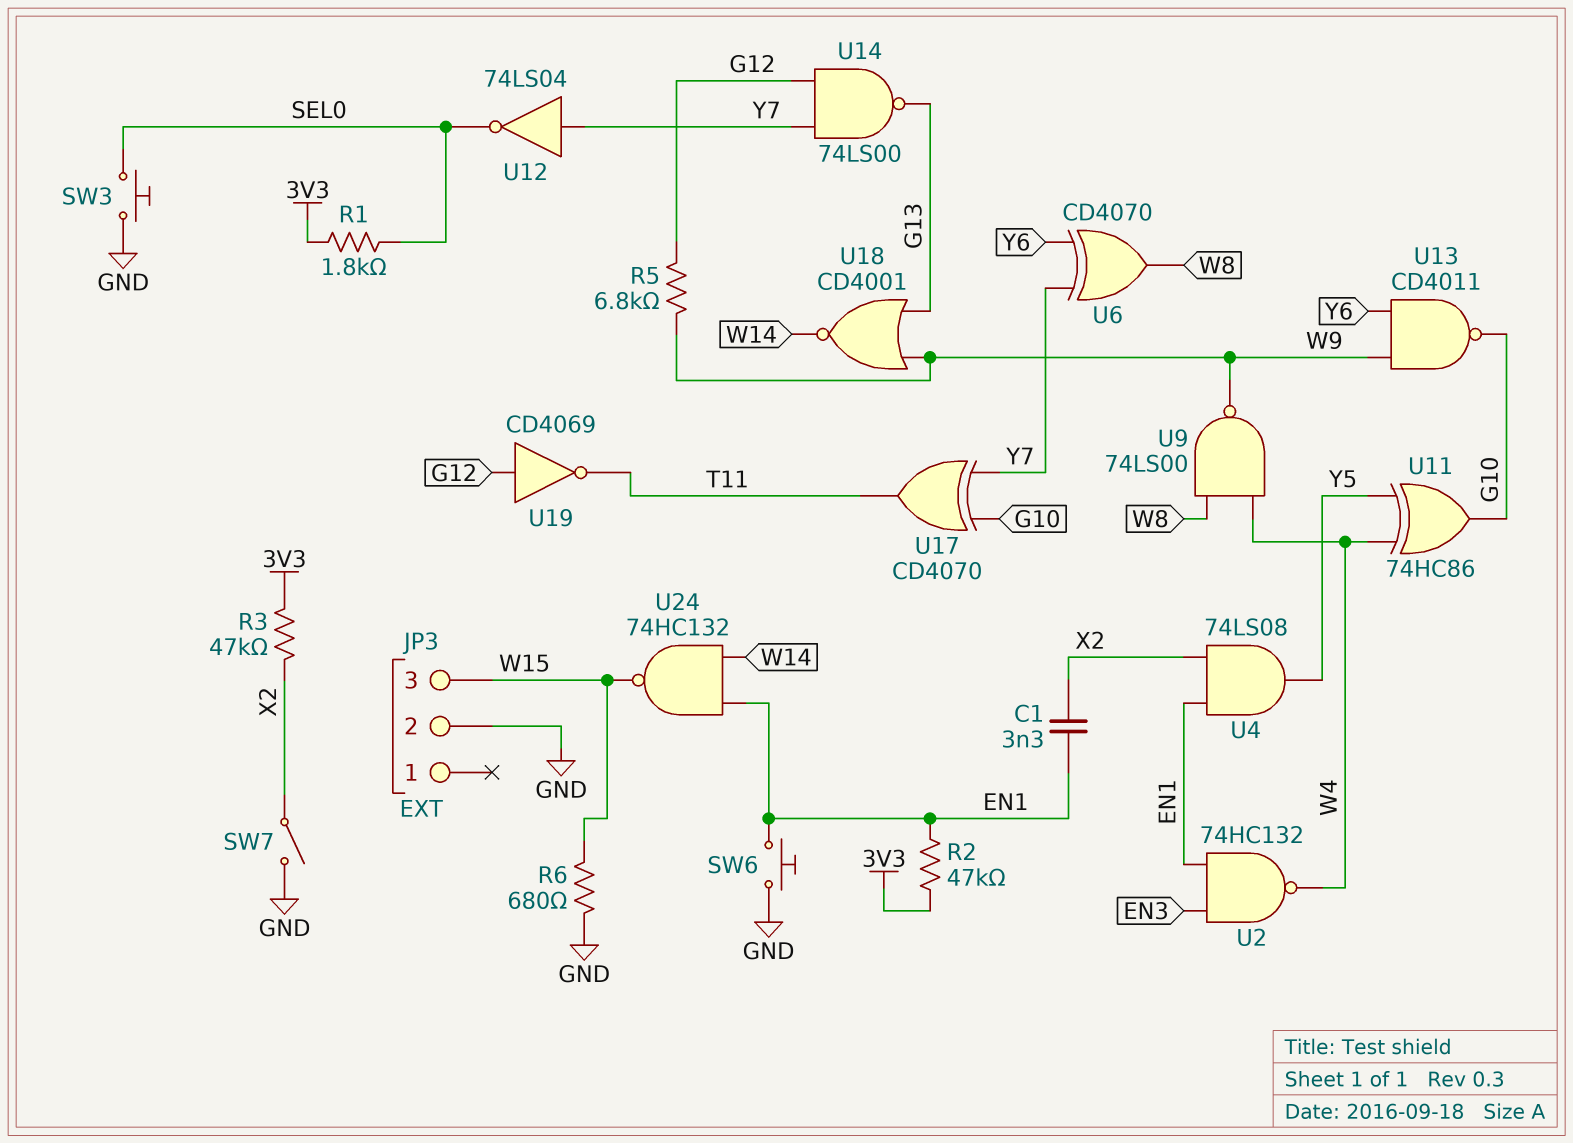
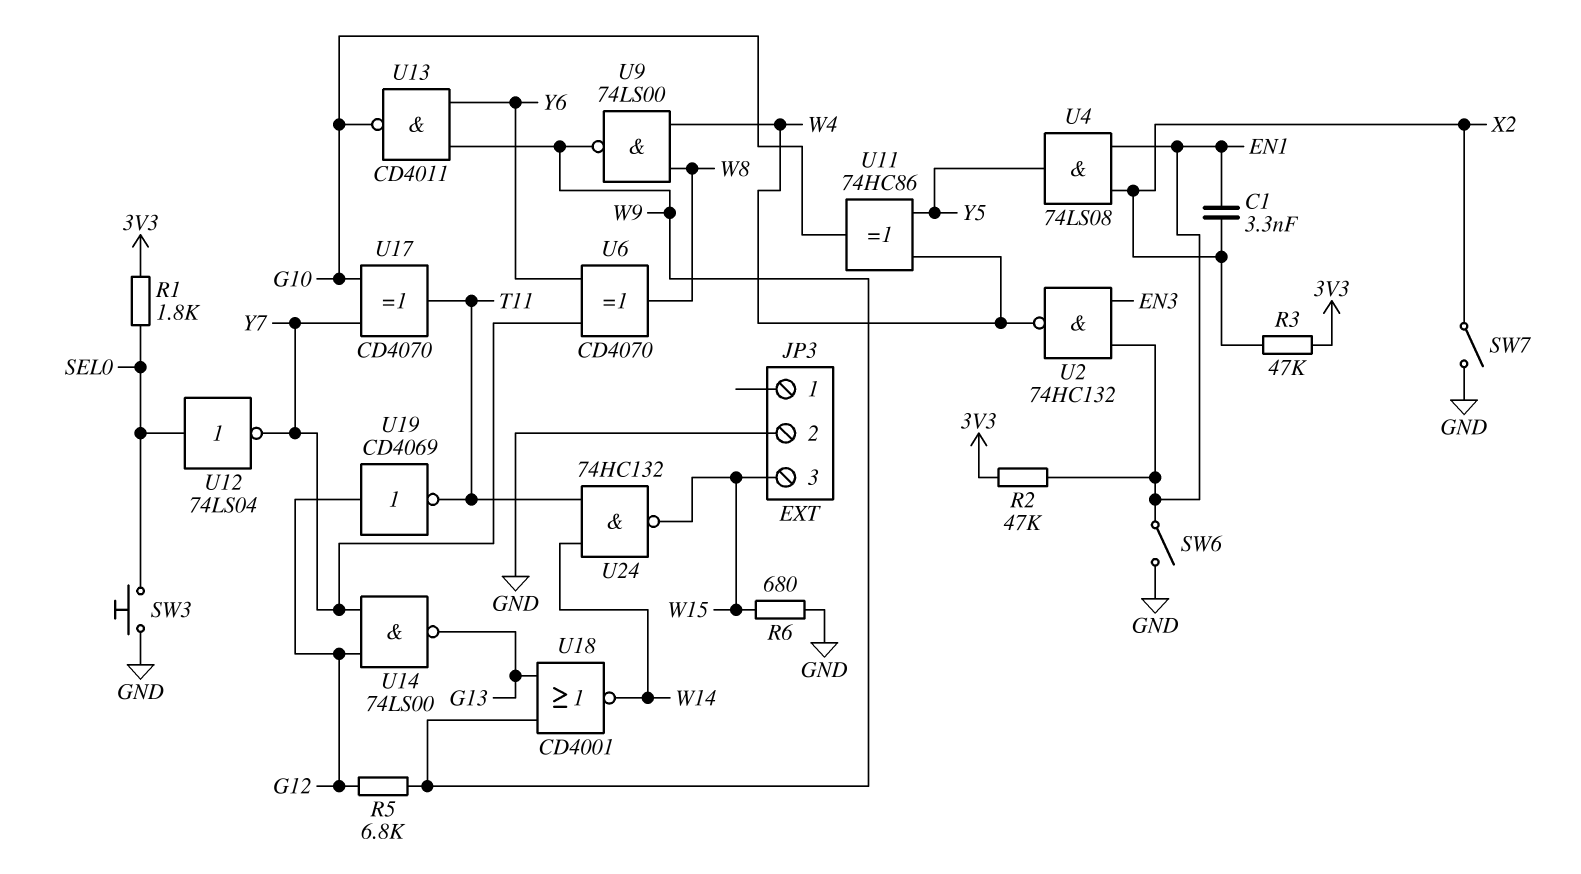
SW6: button (EN1, GND) -> switch (EN1, GND)
U12: NOT 74LS04 (in Y7, out SEL0) -> NOT 74LS04 (in SEL0, out Y7)
U24: NAND 74HC132 (in EN1, in W14, out W15) -> NAND 74HC132 (in T11, in W14, out W15)

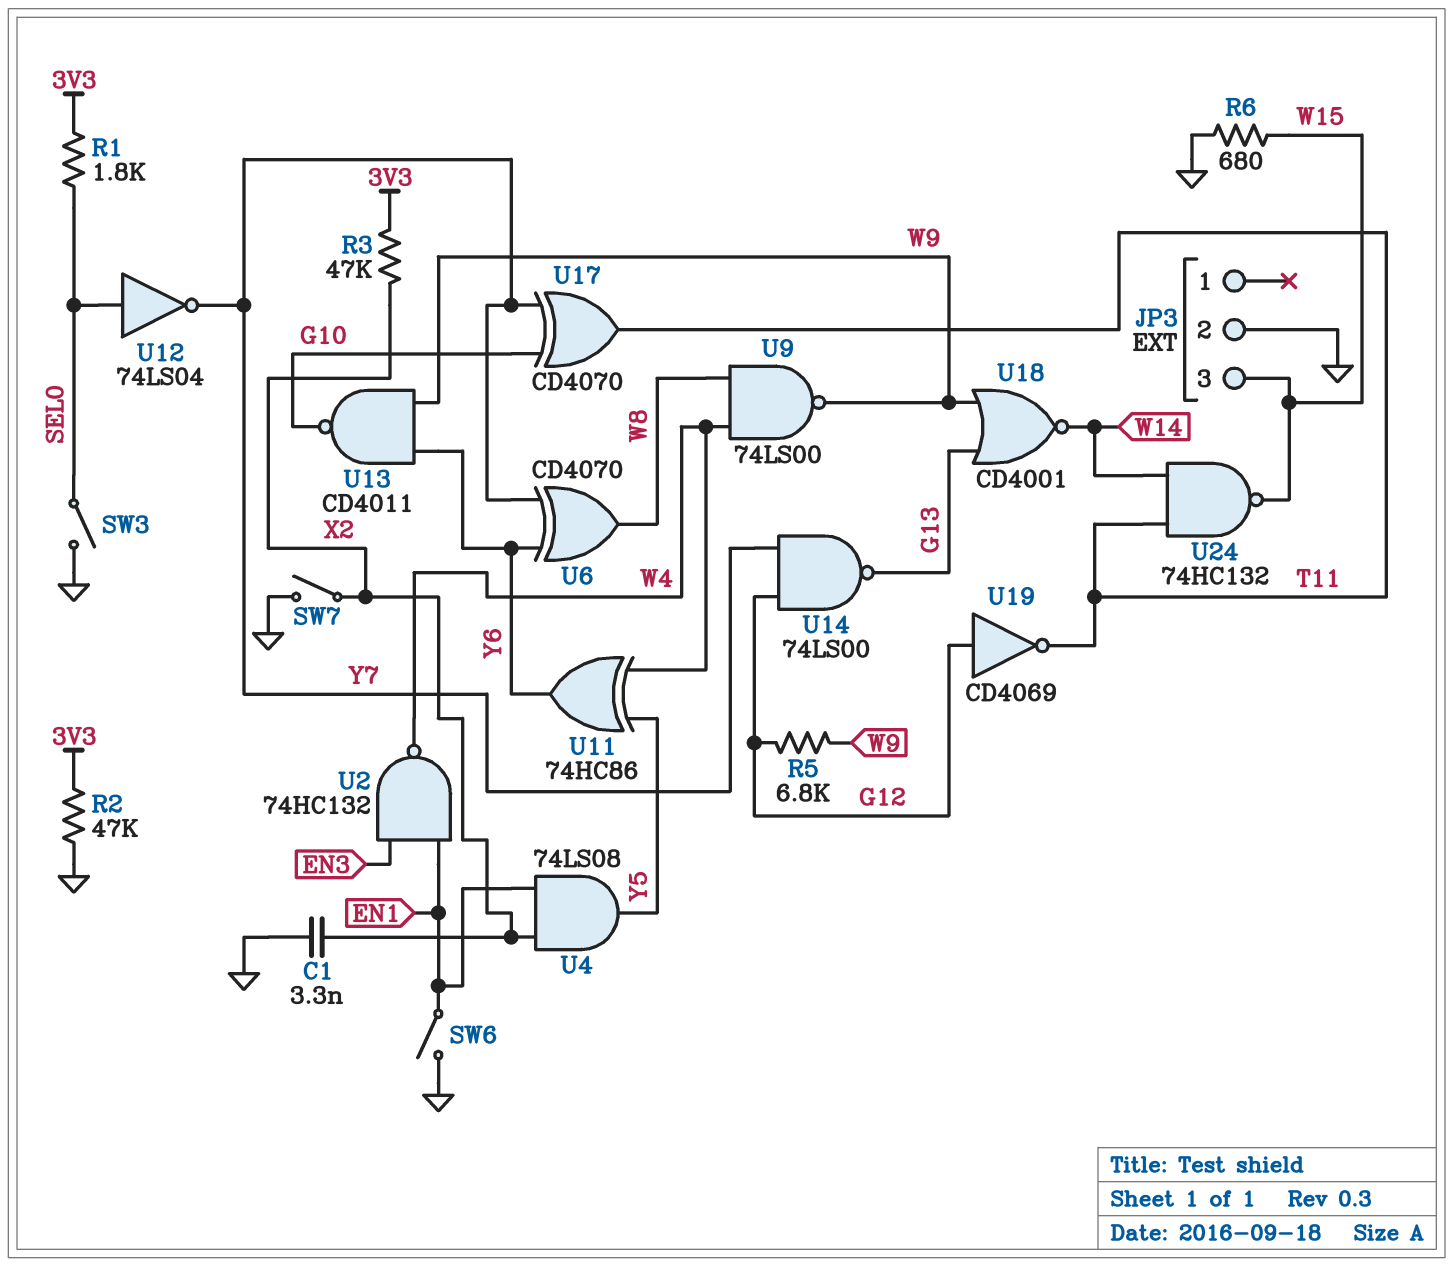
C1: 3.3nF (EN1, X2) -> 3.3nF (GND, X2)
R2: 47k (3V3, EN1) -> 47k (3V3, GND)
SW3: button (GND, SEL0) -> switch (GND, SEL0)
U11: XOR 74HC86 (in W4, in Y5, out G10) -> XOR 74HC86 (in W4, in Y5, out Y6)

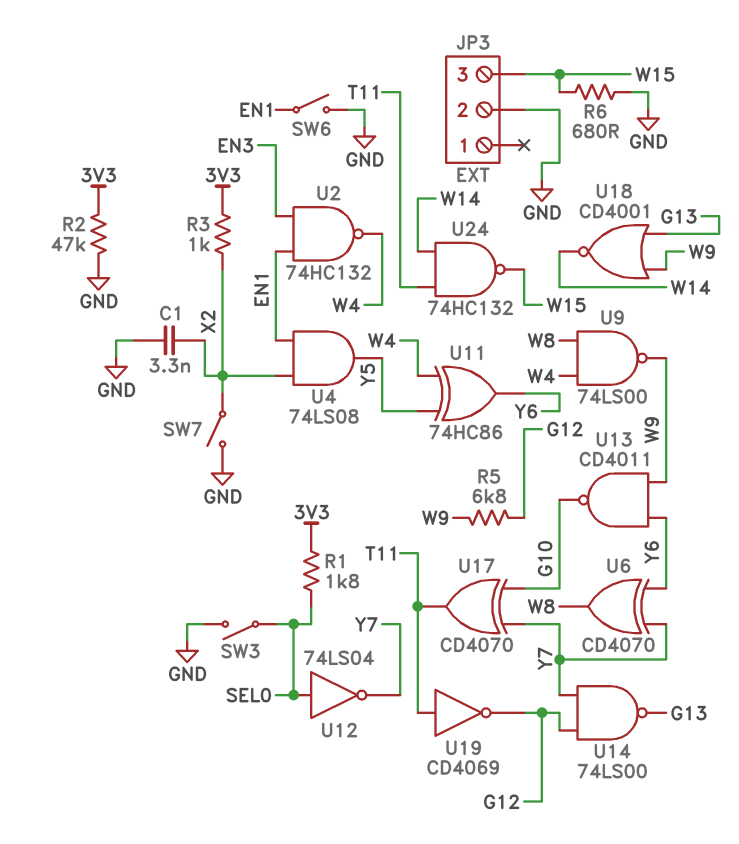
R3: 47k (3V3, X2) -> 1k (3V3, X2)
U19: NOT CD4069 (in G12, out T11) -> NOT CD4069 (in T11, out G12)

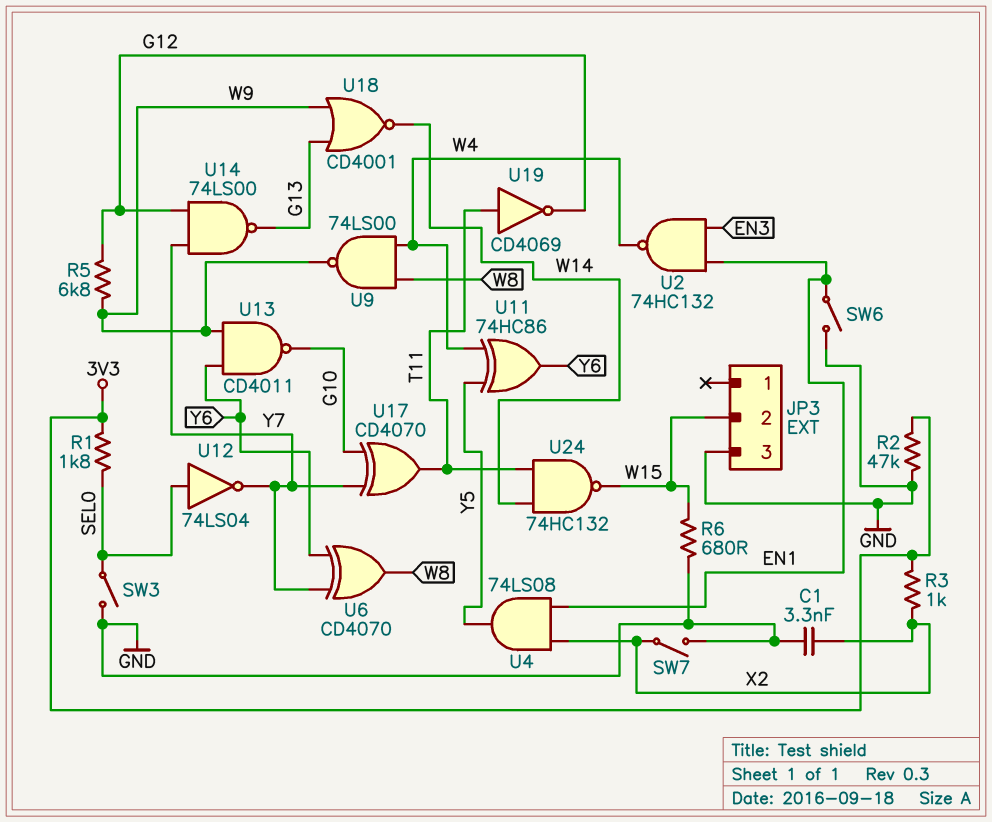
JP3 pin 2: GND -> W15
JP3 pin 3: W15 -> GND

